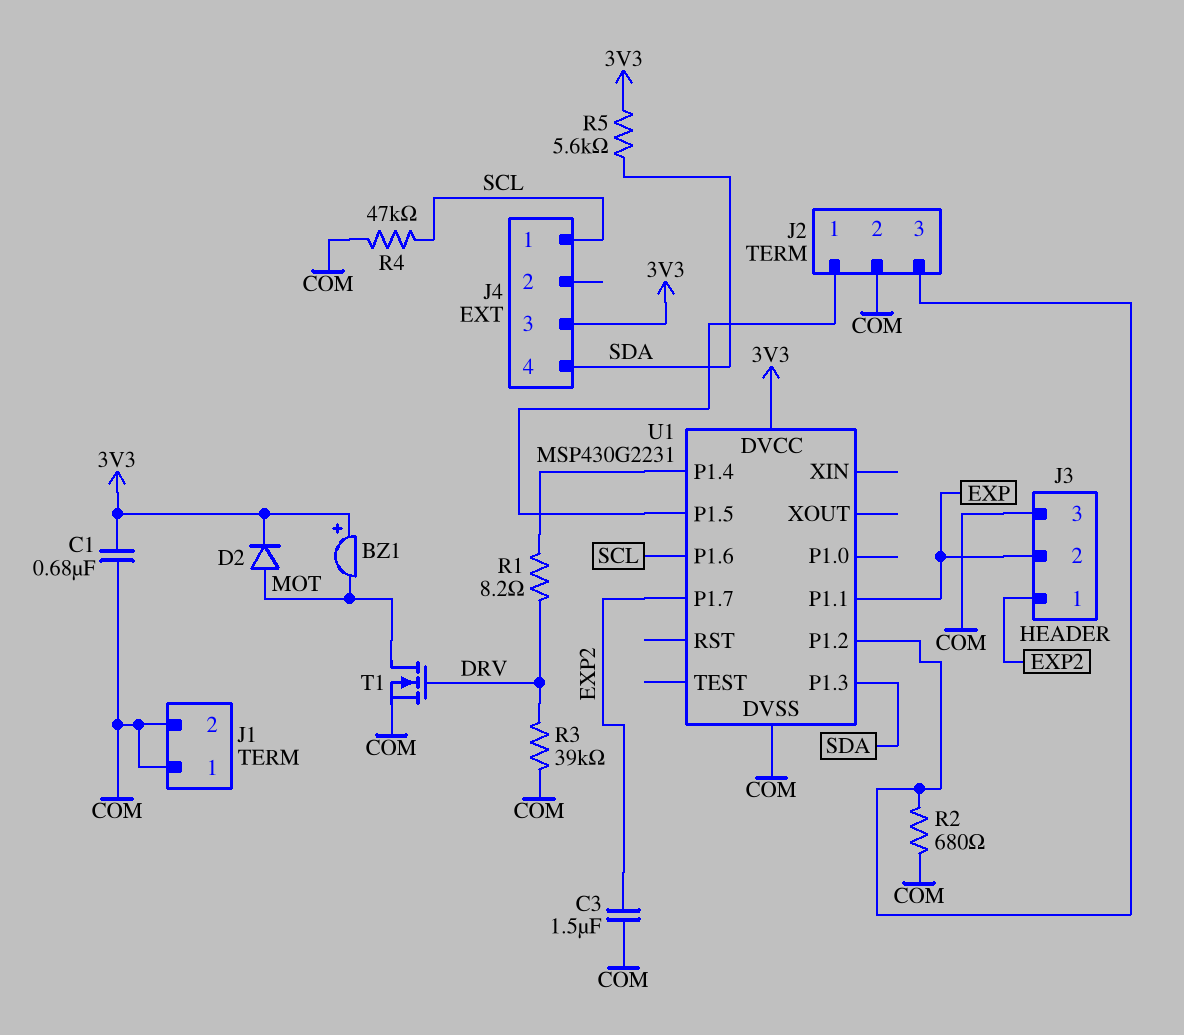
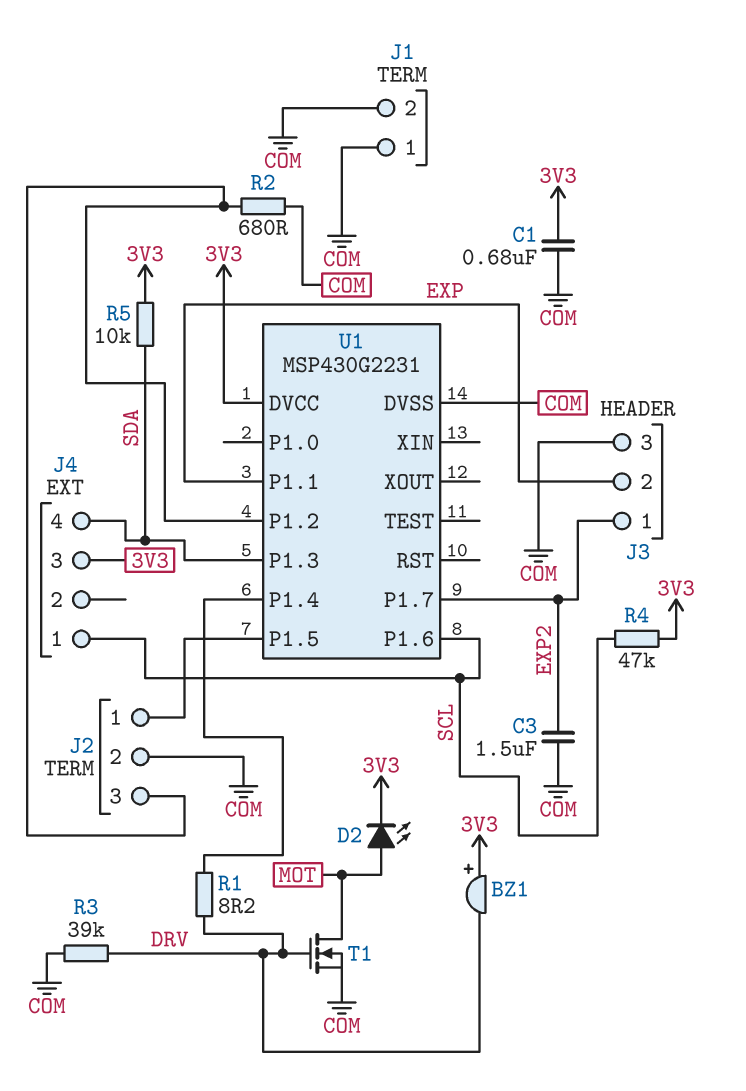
BZ1: buzzer (plus 3V3, minus MOT) -> buzzer (plus 3V3, minus DRV)
D2: diode (A MOT, K 3V3) -> LED (A MOT, K 3V3)
R4: 47k (COM, SCL) -> 47k (3V3, SCL)
R5: 5.6k (3V3, SDA) -> 10k (3V3, SDA)

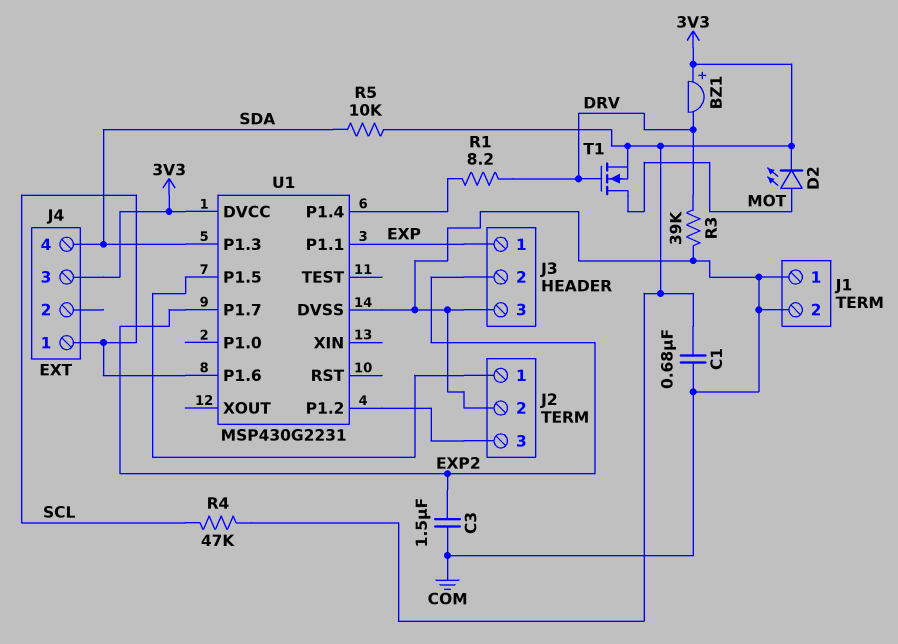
J3 pin 1: EXP2 -> EXP
J3 pin 2: EXP -> EXP2
R2: 680 (COM, J2/3) -> none
T1: NMOS (G DRV, D MOT, S COM) -> NMOS (G DRV, D MOT, S 3V3)

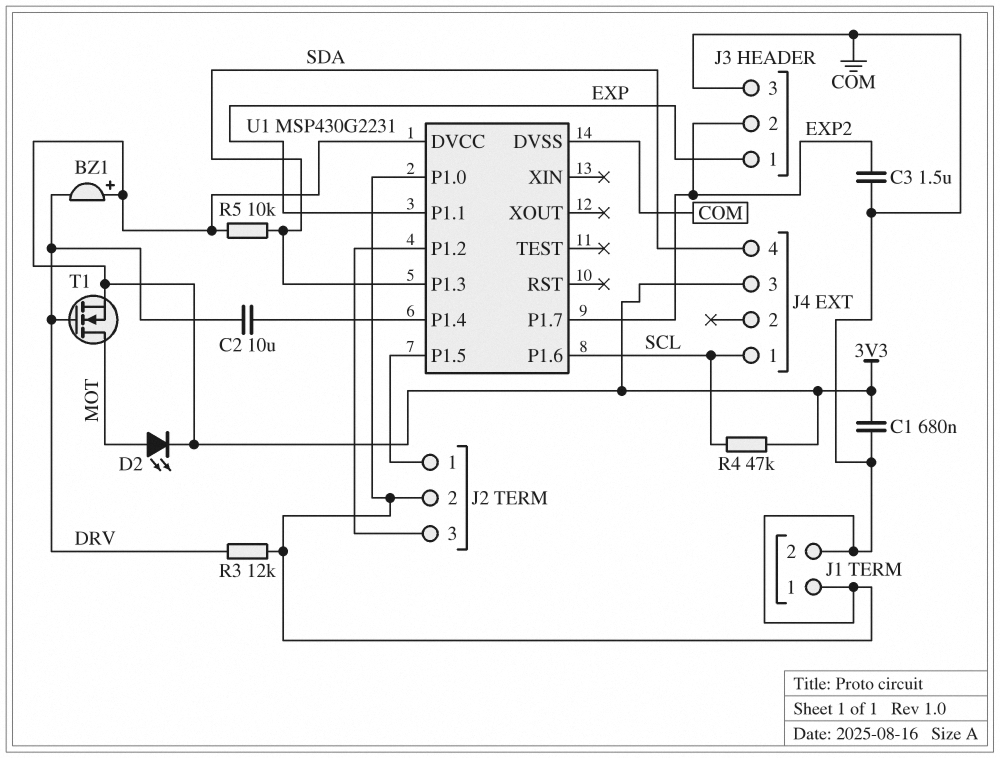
C2: none -> 10uF (DRV, U1/P1.4)
R1: 8.2 (DRV, U1/P1.4) -> none
R3: 39k (COM, DRV) -> 12k (COM, DRV)
U1 pin P1.0: none -> COM

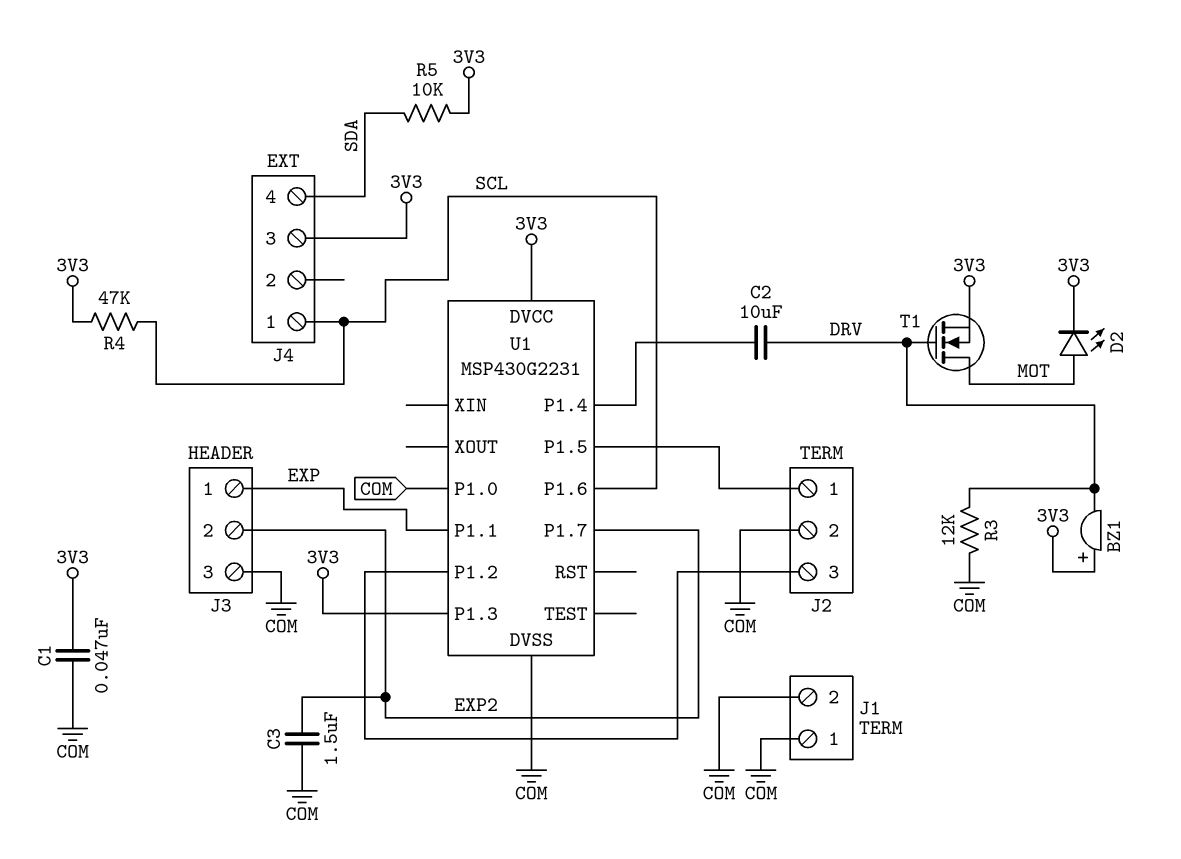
C1: 680nF (3V3, COM) -> 47nF (3V3, COM)
U1 pin P1.3: SDA -> 3V3

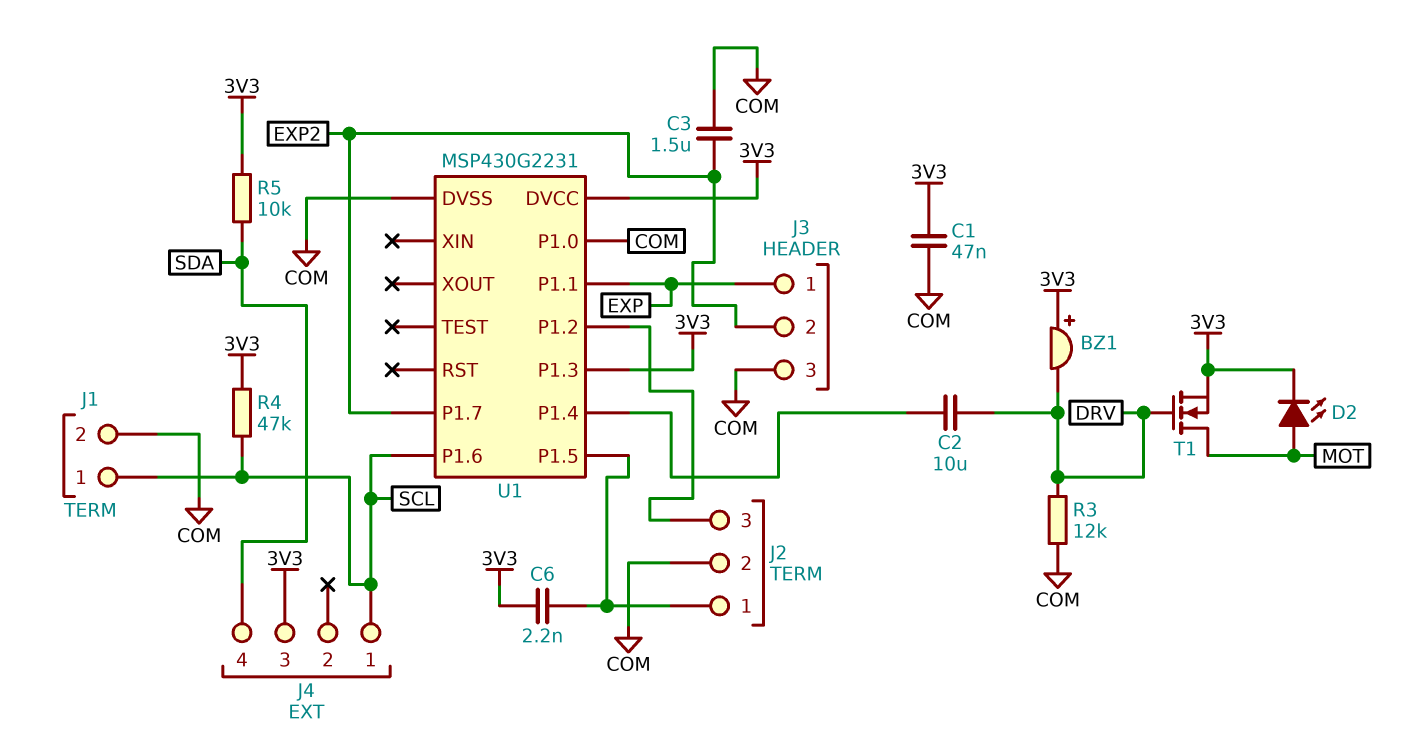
C6: none -> 2.2nF (3V3, J2/1)
J1 pin 1: COM -> SCL

